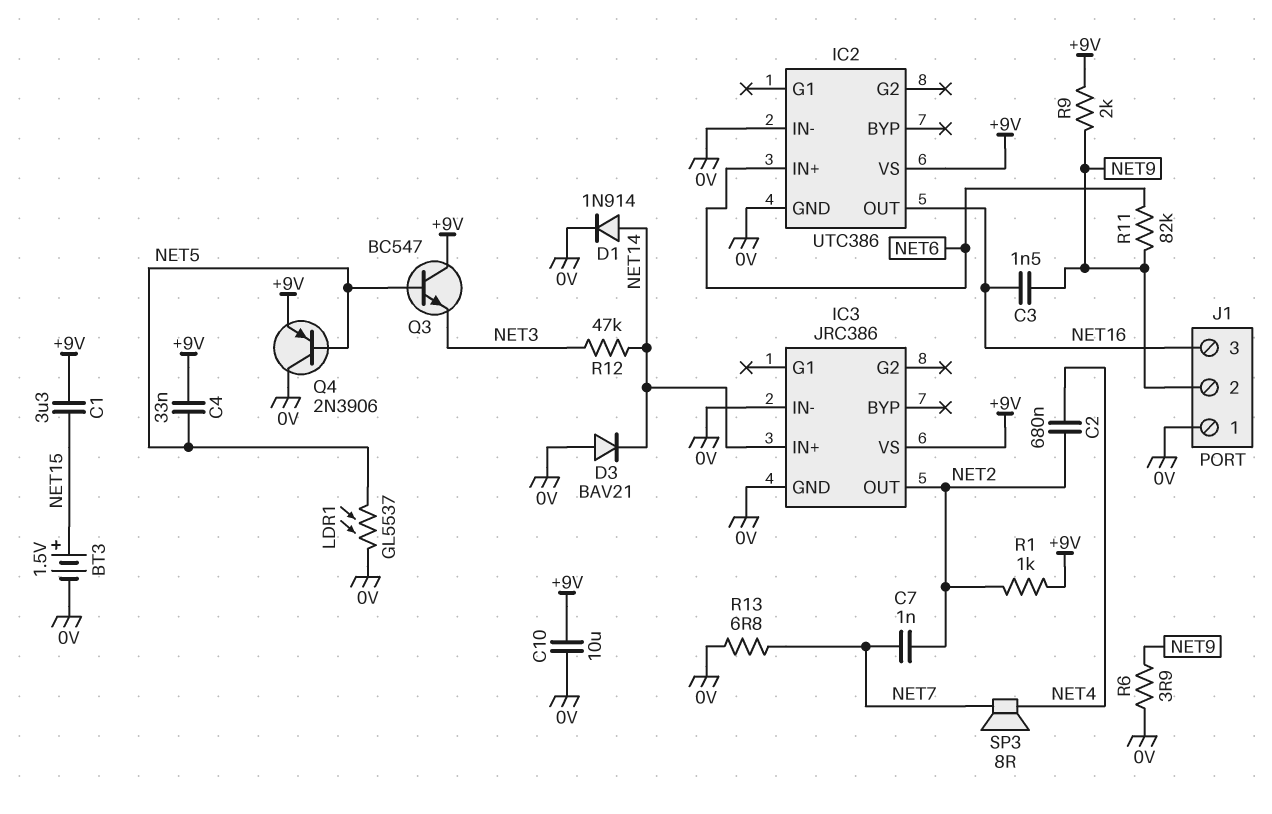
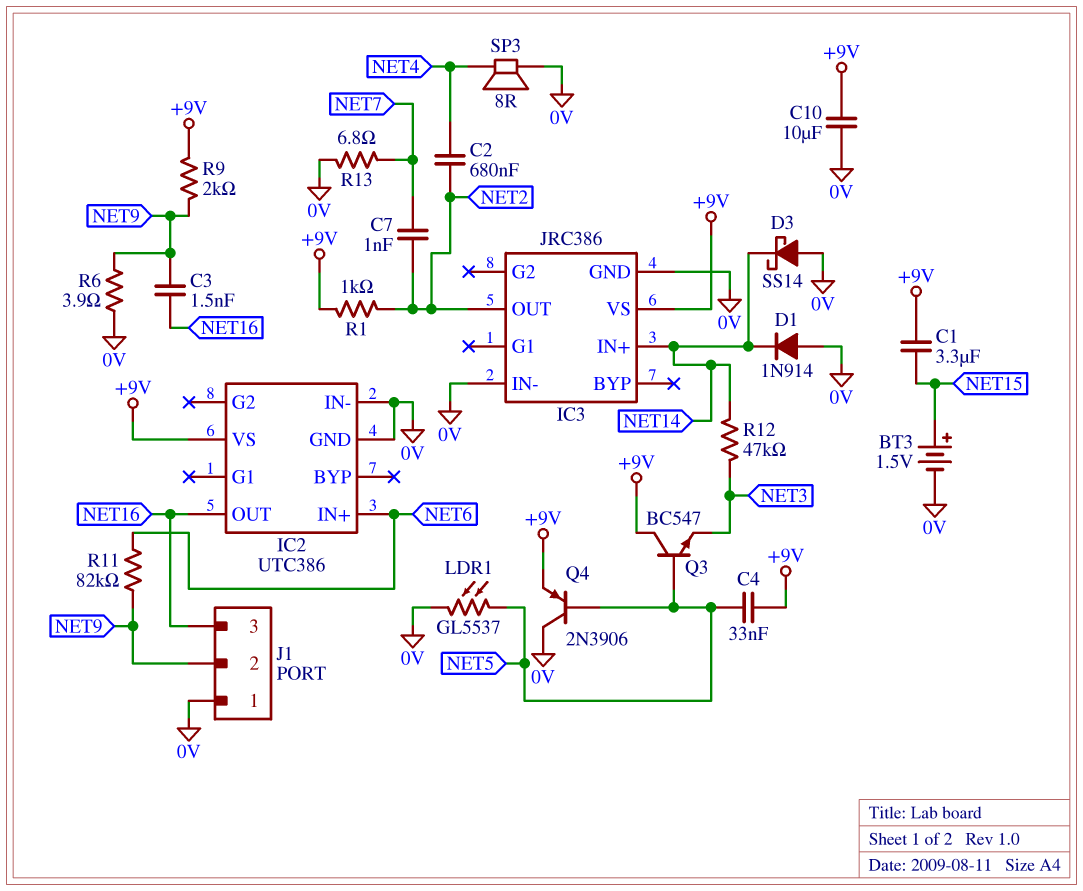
D1: diode 1N914 (A NET14, K 0V) -> diode 1N914 (A 0V, K NET14)
D3: diode BAV21 (A 0V, K NET14) -> schottky SS14 (A 0V, K NET14)
SP3: speaker 8R (NET4, NET7) -> speaker 8R (0V, NET4)

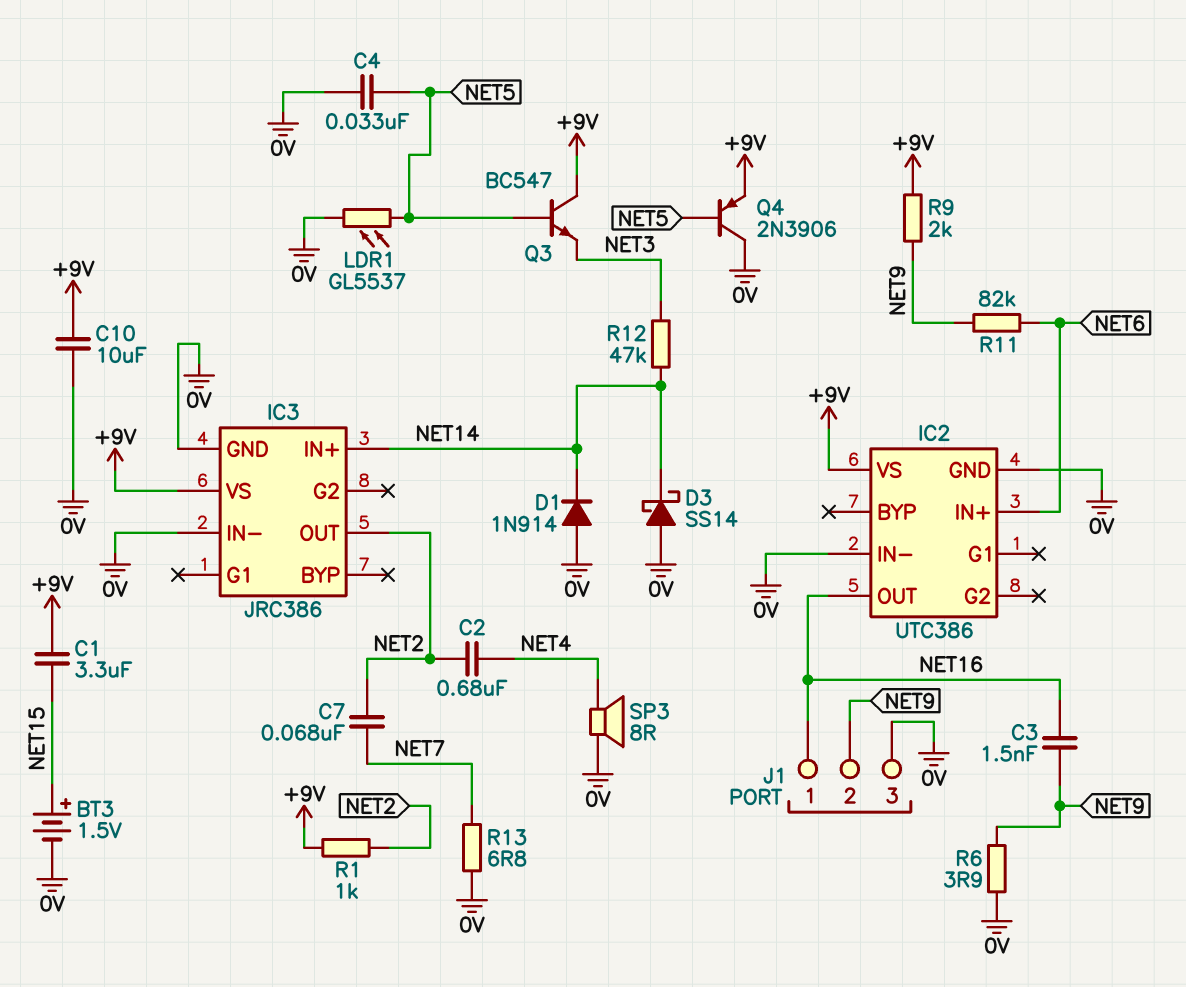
C4: 33nF (+9V, NET5) -> 33nF (0V, NET5)
C7: 1nF (NET2, NET7) -> 68nF (NET2, NET7)
J1 pin 1: 0V -> NET16
J1 pin 3: NET16 -> 0V

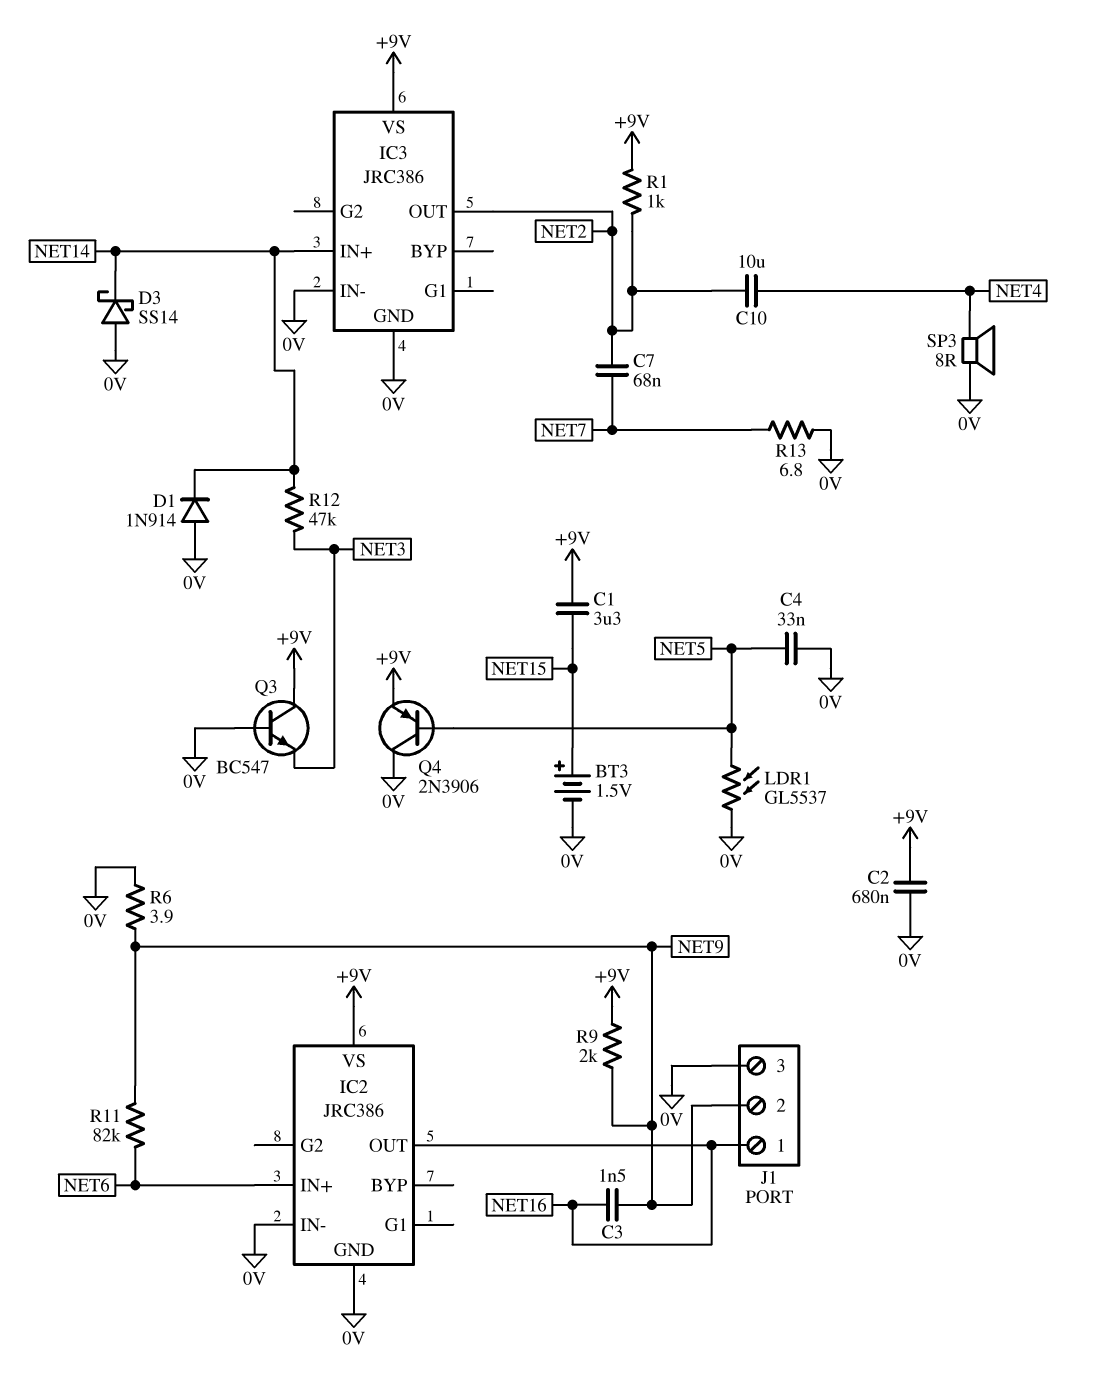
C2: 680nF (NET2, NET4) -> 680nF (+9V, 0V)
C10: 10uF (+9V, 0V) -> 10uF (NET2, NET4)
IC2: UTC386 -> JRC386
Q3: NPN BC547 (B NET5, C +9V, E NET3) -> NPN BC547 (B 0V, C +9V, E NET3)

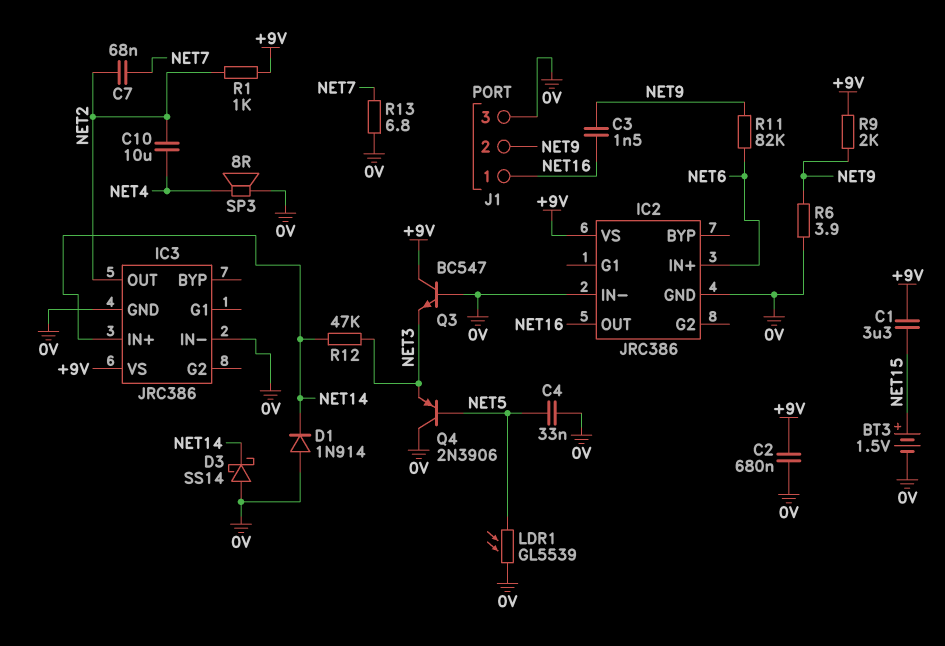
LDR1: GL5537 (0V, NET5) -> GL5539 (0V, NET5)
Q4: PNP 2N3906 (B NET5, C 0V, E +9V) -> PNP 2N3906 (B NET5, C 0V, E NET3)

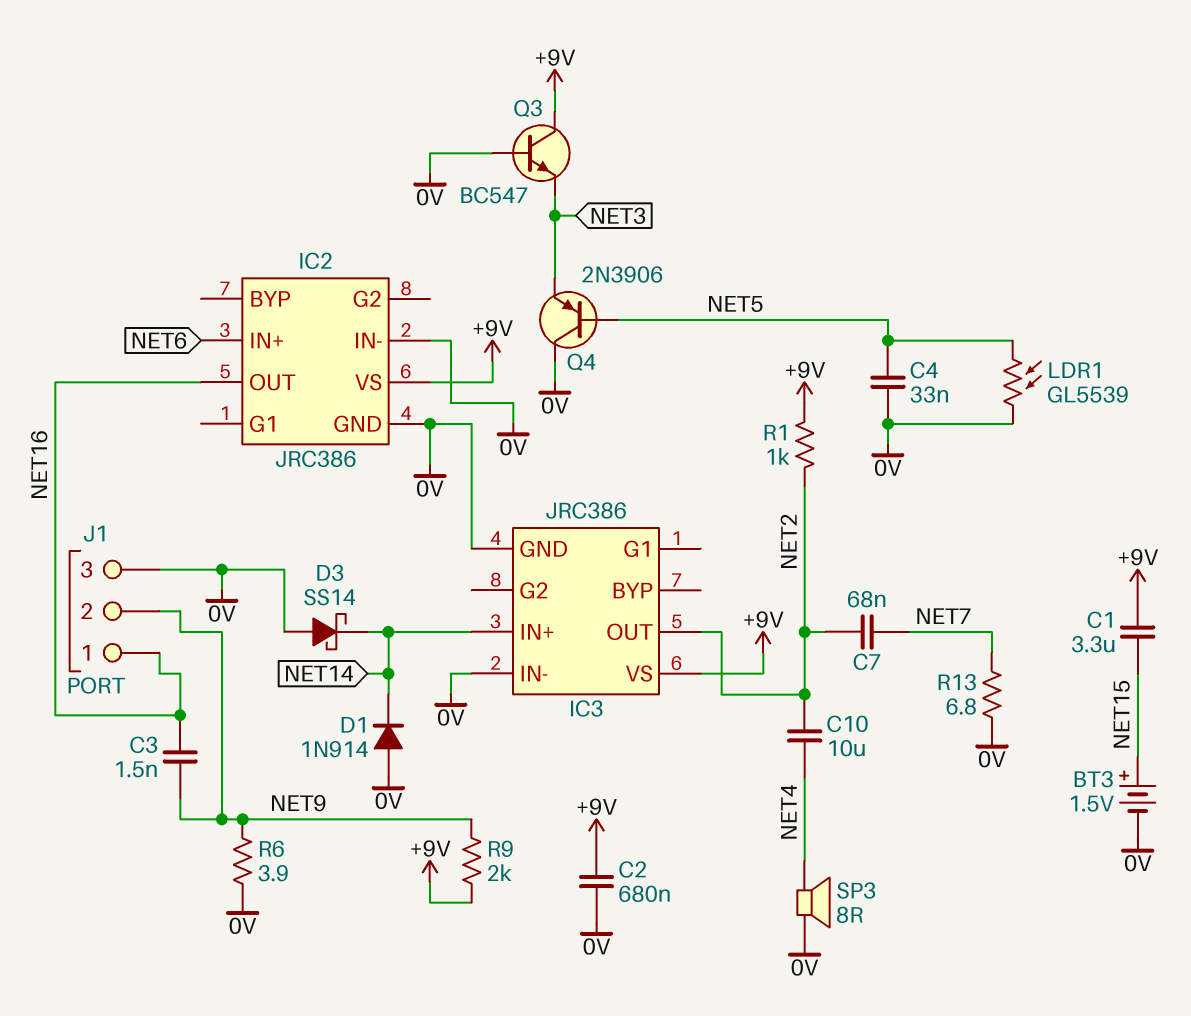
R11: 82k (NET6, NET9) -> none
R12: 47k (NET3, NET14) -> none

